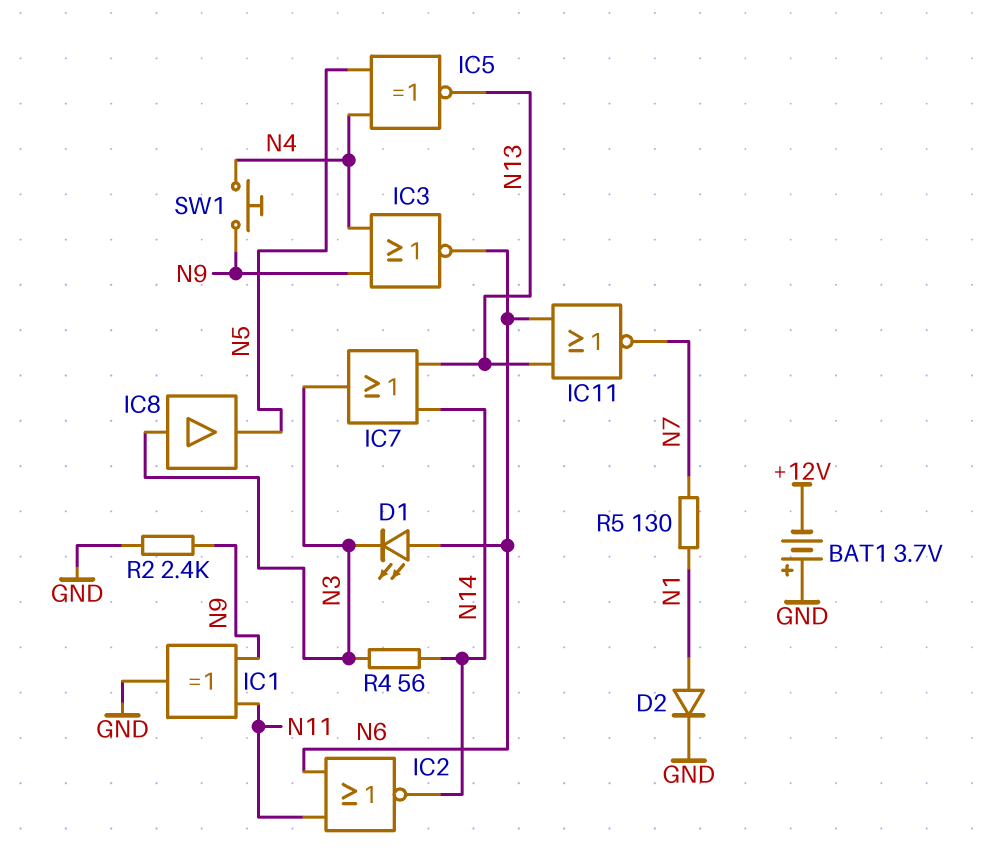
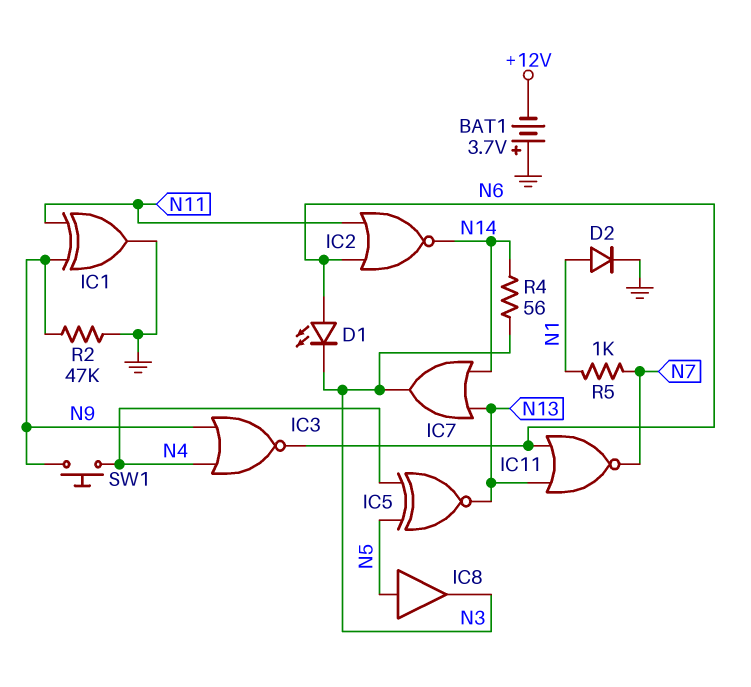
IC8: buffer (in N3, out N5) -> buffer (in N5, out N3)
R2: 2.4k (GND, N9) -> 47k (GND, N9)
R5: 130 (N1, N7) -> 1k (N1, N7)

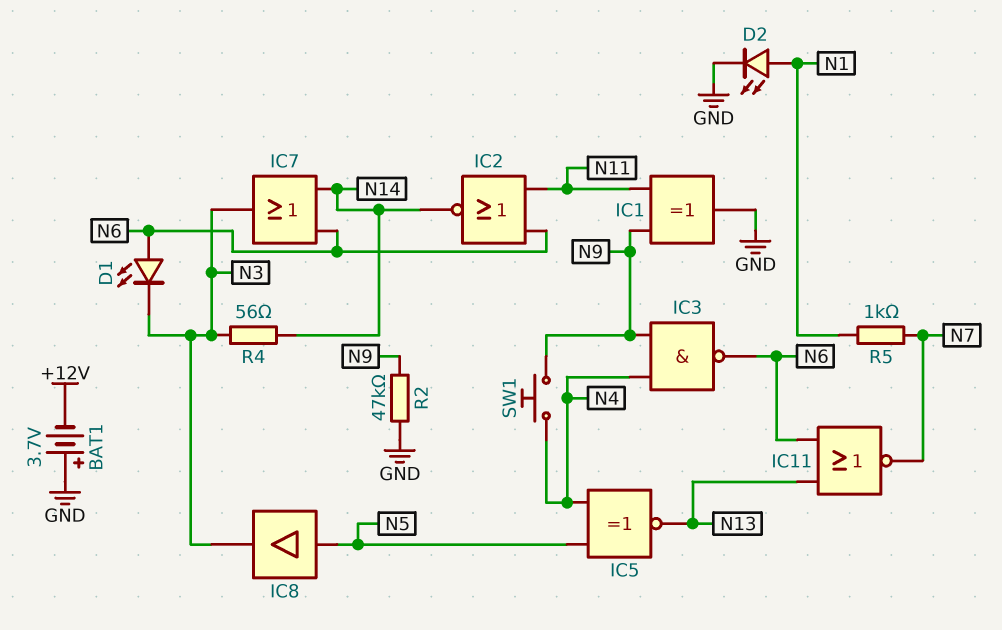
D2: diode (A N1, K GND) -> LED (A N1, K GND)
IC3: NOR (in N4, in N9, out N6) -> NAND (in N4, in N9, out N6)
IC7: OR (in N13, in N14, out N3) -> OR (in N6, in N14, out N3)

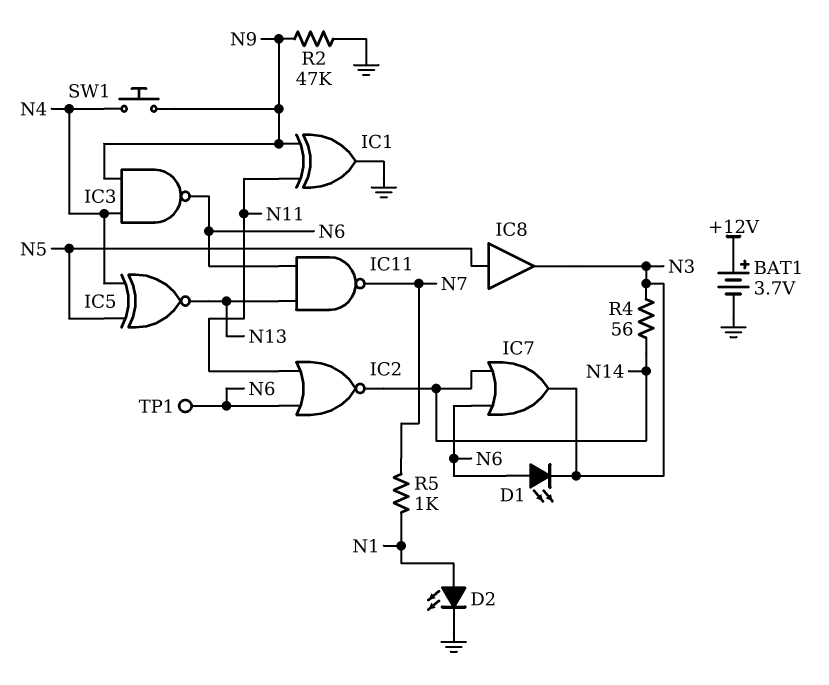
BAT1: 3.7V (plus GND, minus +12V) -> 3.7V (plus +12V, minus GND)
IC11: NOR (in N6, in N13, out N7) -> NAND (in N6, in N13, out N7)
TP1: none -> test point (N6)

